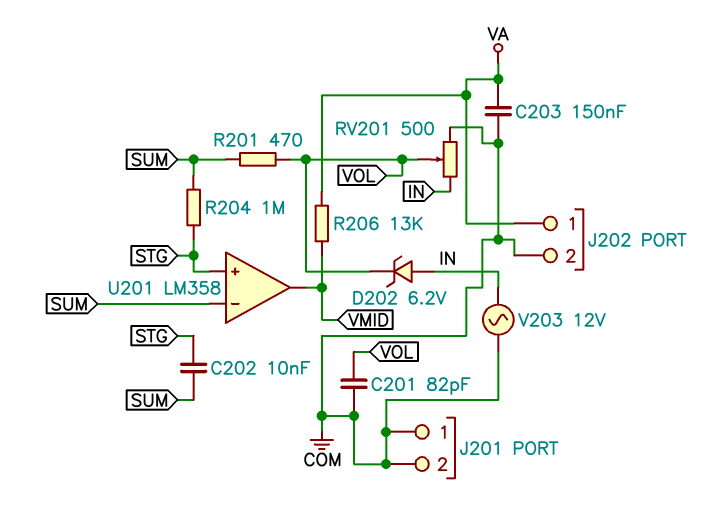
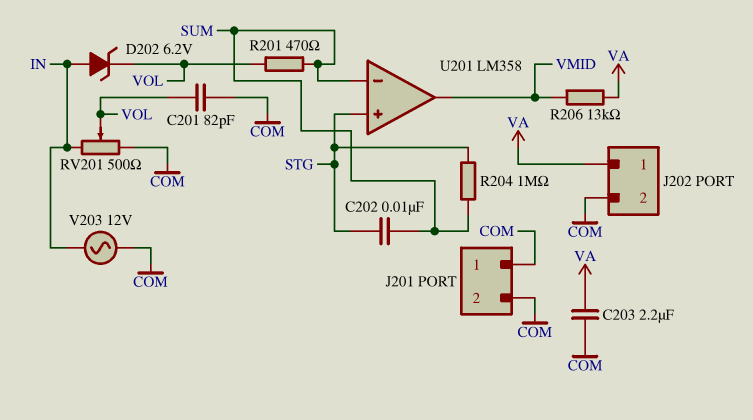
C203: 150nF (COM, VA) -> 2.2uF (COM, VA)

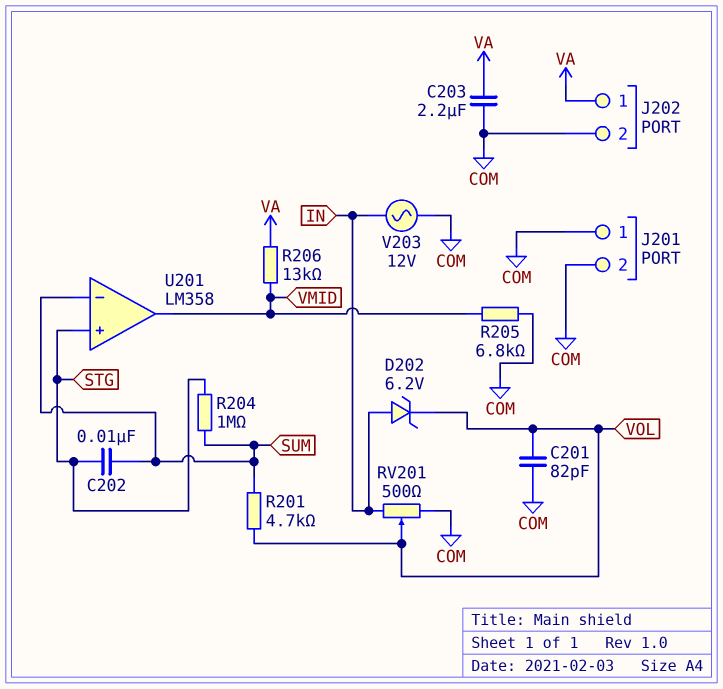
R201: 470 (SUM, VOL) -> 4.7k (SUM, VOL)
R205: none -> 6.8k (COM, VMID)

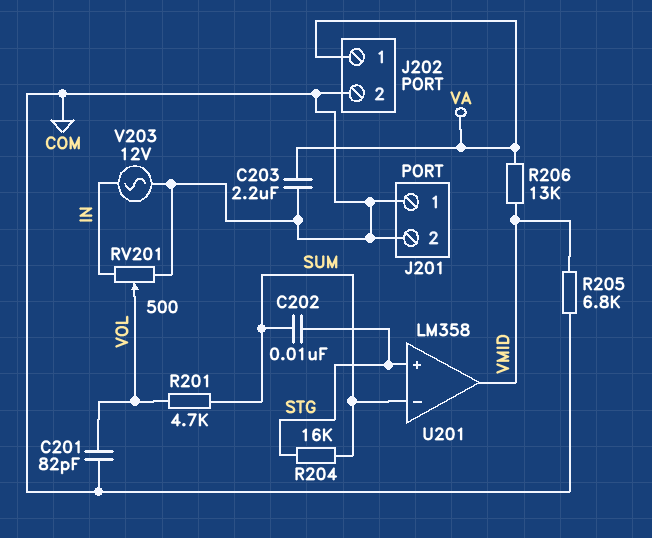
D202: zener 6.2V (A IN, K VOL) -> none
R204: 1M (STG, SUM) -> 16k (STG, SUM)

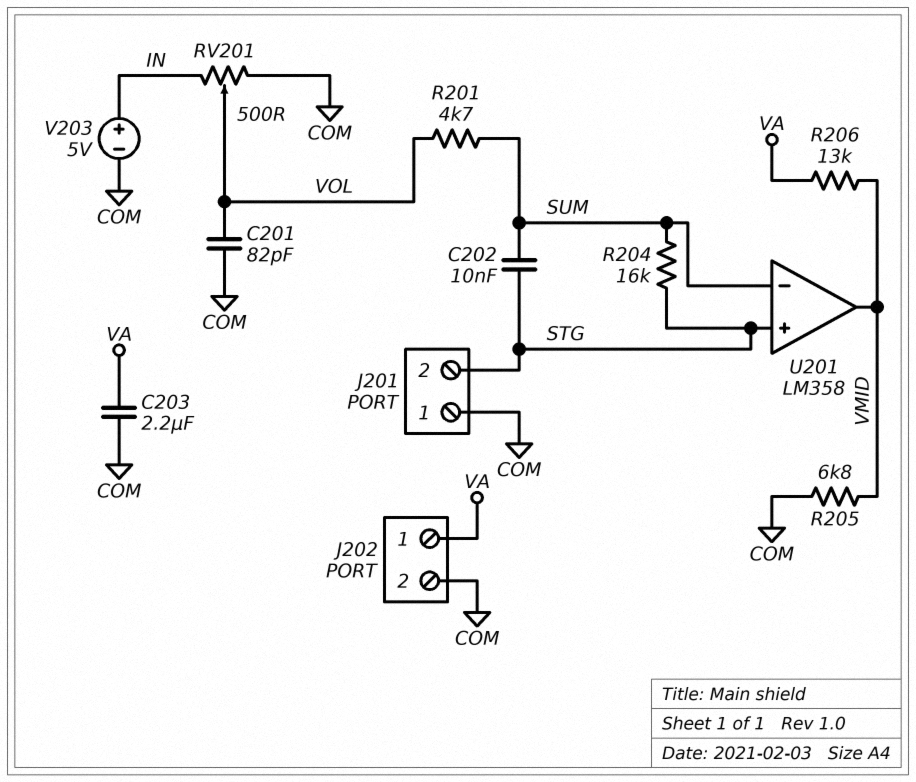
J201 pin 2: COM -> STG
V203: AC 12V (COM, IN) -> 5V (plus IN, minus COM)

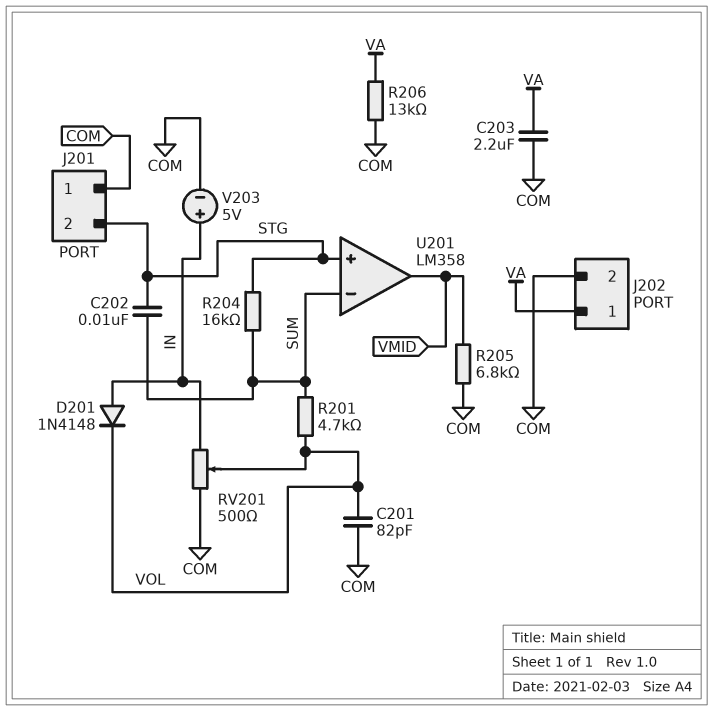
D201: none -> diode 1N4148 (A IN, K VOL)
R206: 13k (VA, VMID) -> 13k (COM, VA)

